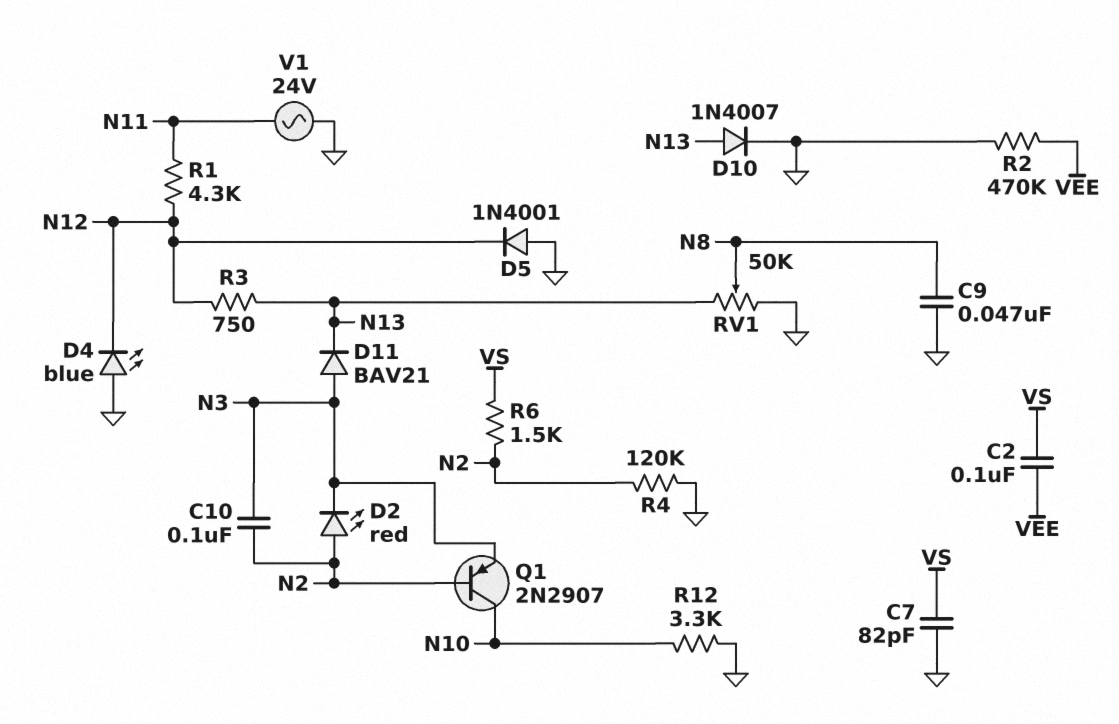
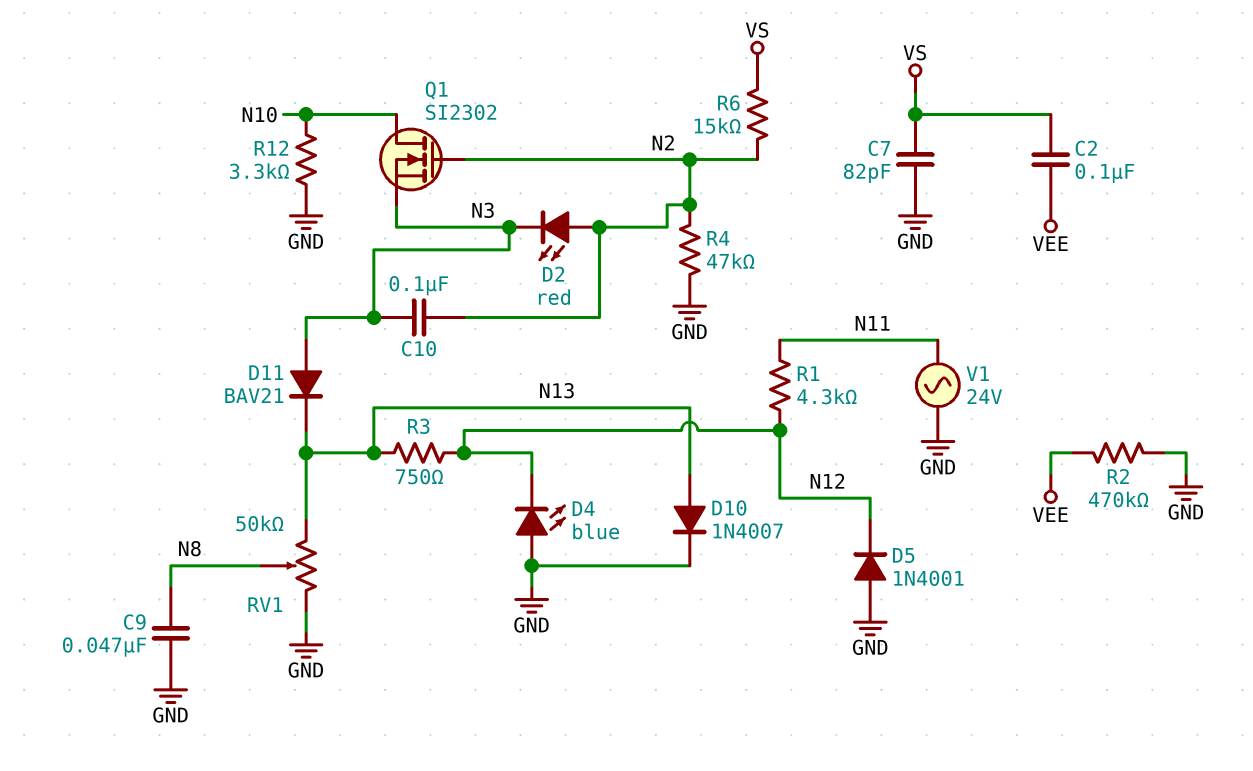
Q1: PNP 2N2907 (B N2, C N10, E N3) -> NMOS SI2302 (G N2, D N10, S N3)
R4: 120k (GND, N2) -> 47k (GND, N2)
R6: 1.5k (N2, VS) -> 15k (N2, VS)

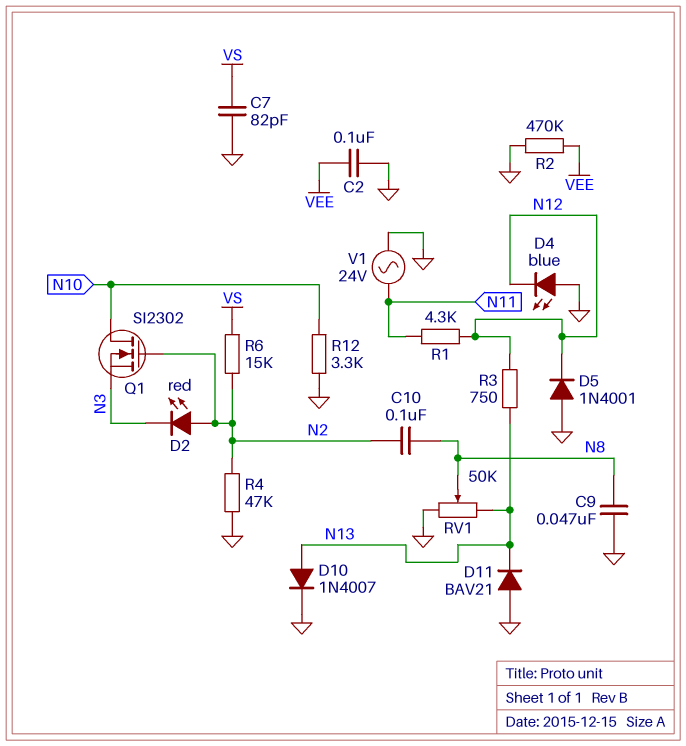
C2: 100nF (VEE, VS) -> 100nF (GND, VEE)
C10: 100nF (N2, N3) -> 100nF (N2, N8)
D11: diode BAV21 (A N3, K N13) -> diode BAV21 (A GND, K N13)

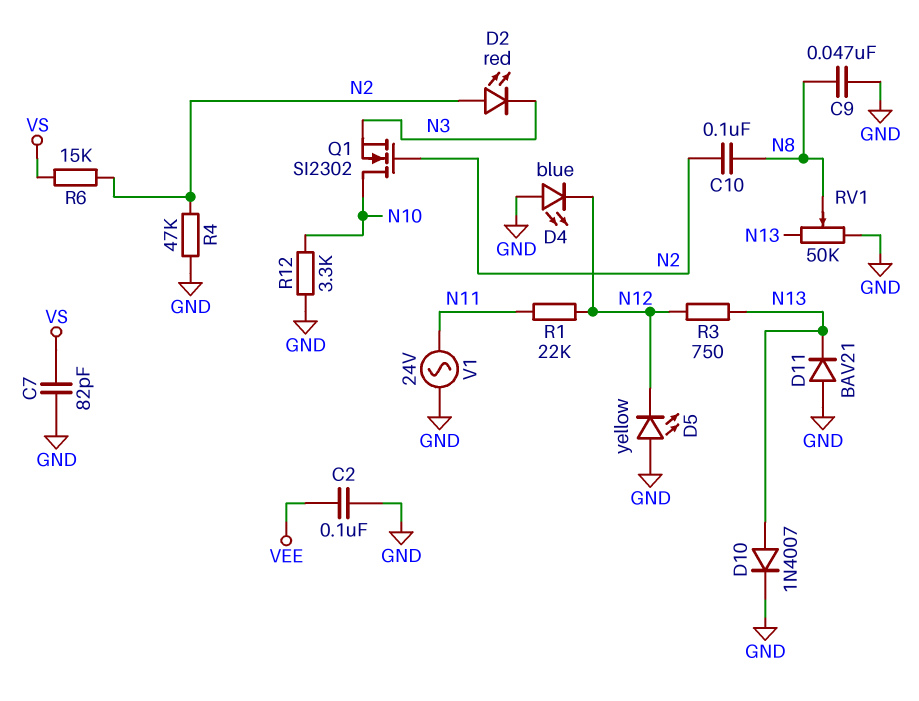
D5: diode 1N4001 (A GND, K N12) -> LED yellow (A GND, K N12)
R1: 4.3k (N11, N12) -> 22k (N11, N12)
R2: 470k (GND, VEE) -> none

